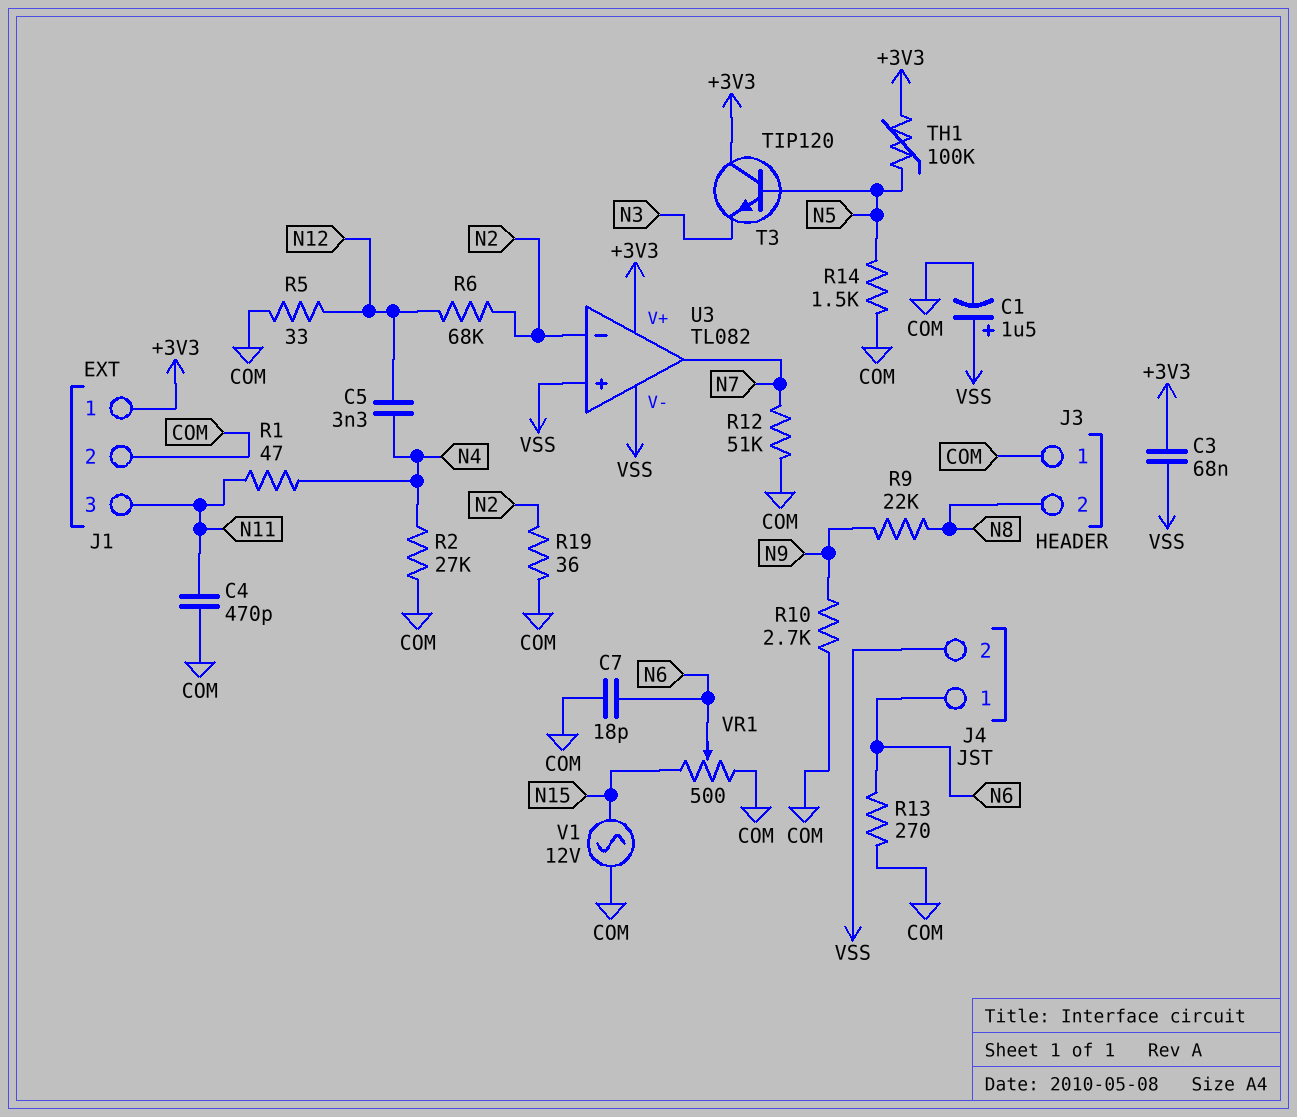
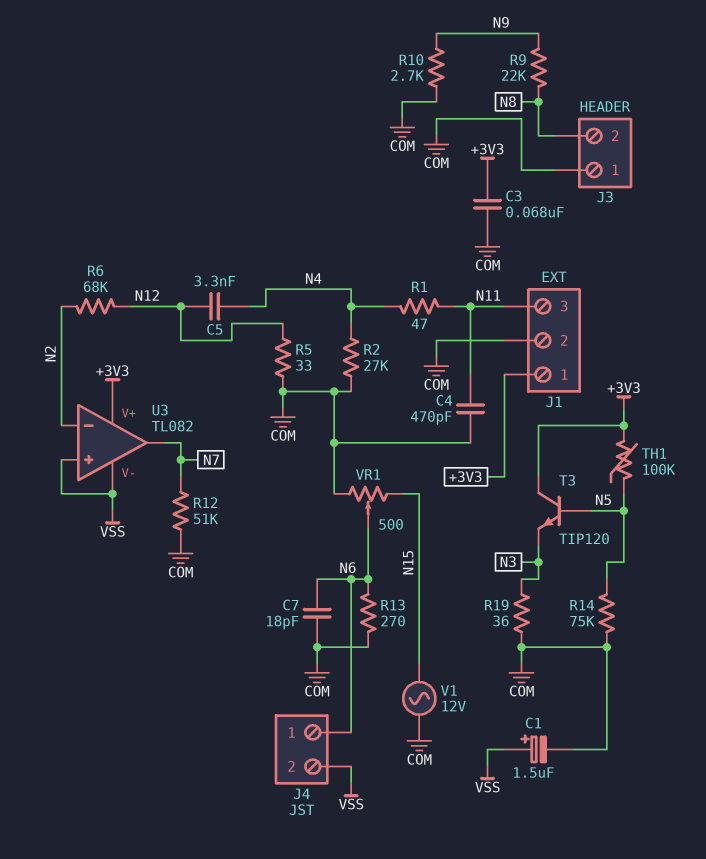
C3: 68nF (+3V3, VSS) -> 68nF (+3V3, COM)
R14: 1.5k (COM, N5) -> 75k (COM, N5)
R19: 36 (COM, N2) -> 36 (COM, N3)

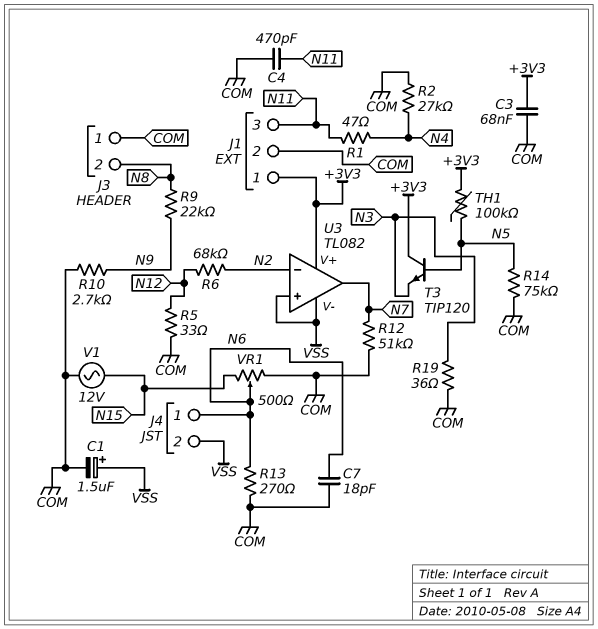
C5: 3.3nF (N4, N12) -> none

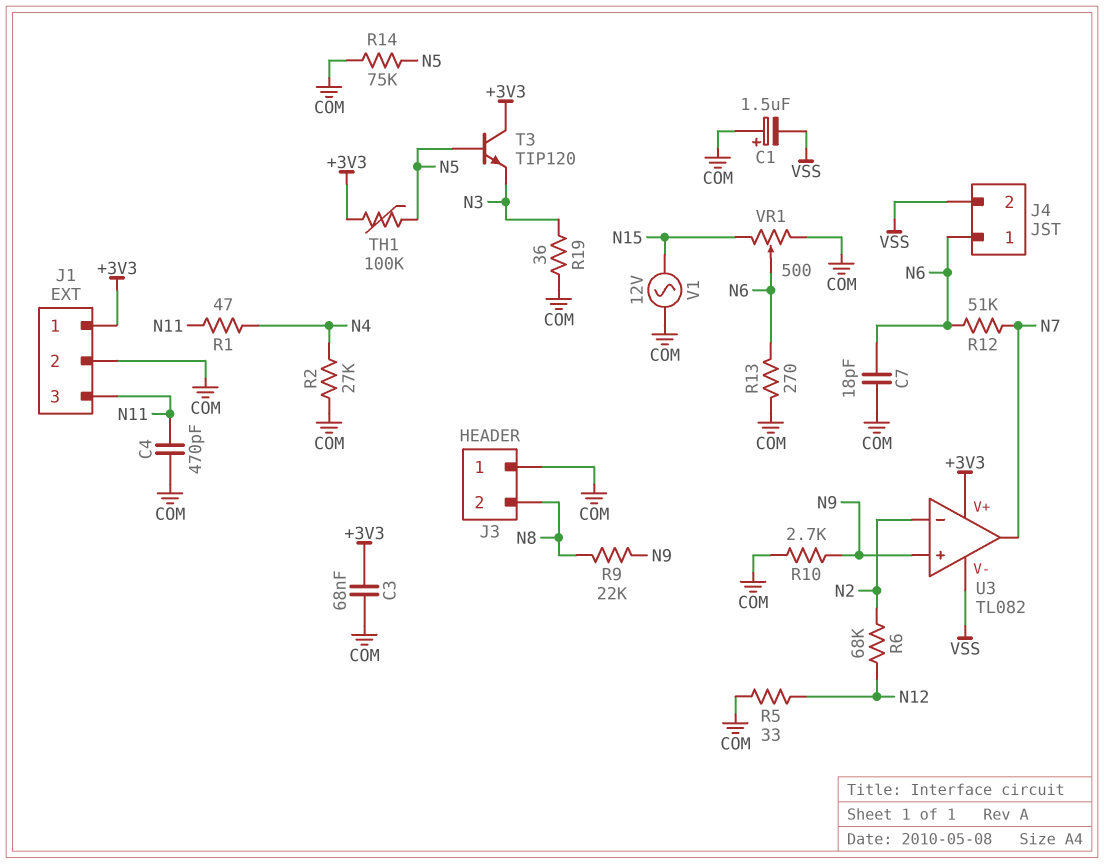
C1: 1.5uF (plus VSS, minus COM) -> 1.5uF (plus COM, minus VSS)
R12: 51k (COM, N7) -> 51k (N6, N7)
U3 pin in+: VSS -> N9

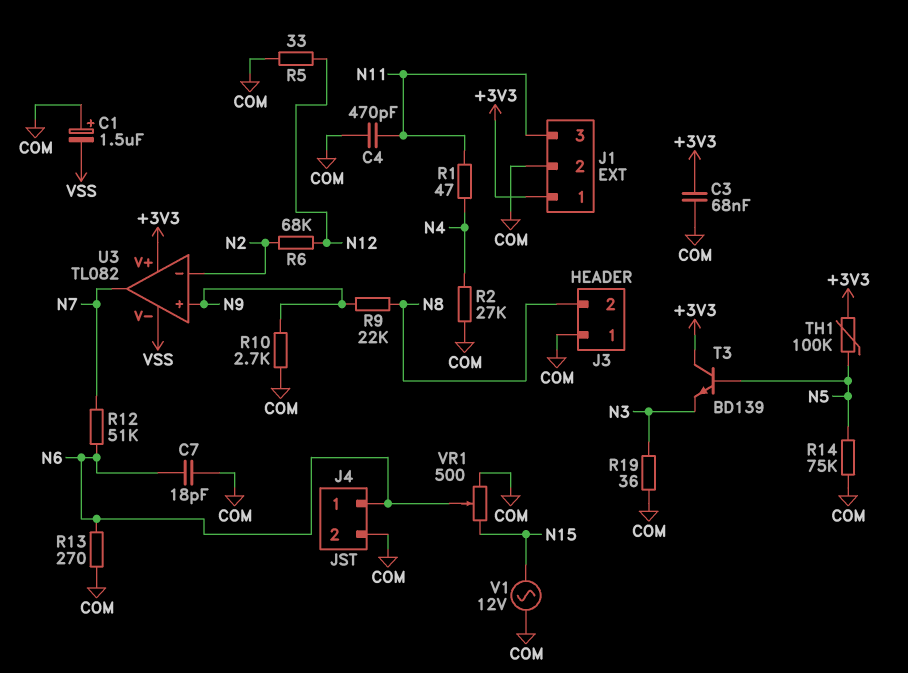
J4 pin 2: VSS -> COM
T3: NPN TIP120 (B N5, C +3V3, E N3) -> NPN BD139 (B N5, C +3V3, E N3)

